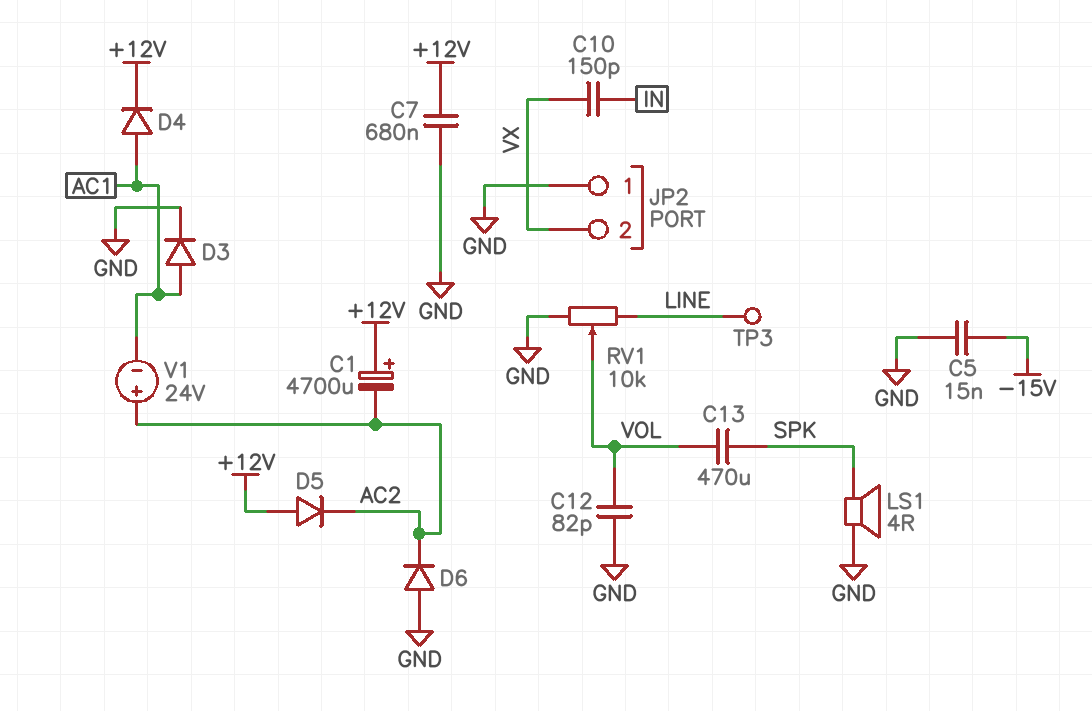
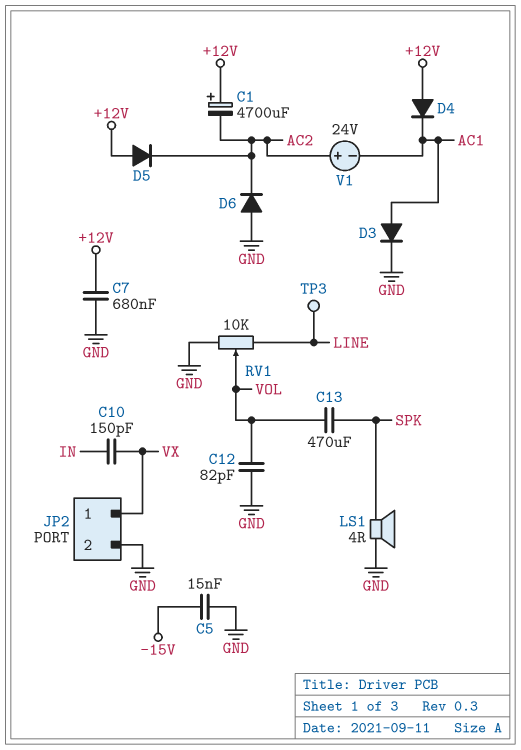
D4: diode (A AC1, K +12V) -> diode (A +12V, K AC1)
JP2 pin 1: GND -> VX
JP2 pin 2: VX -> GND

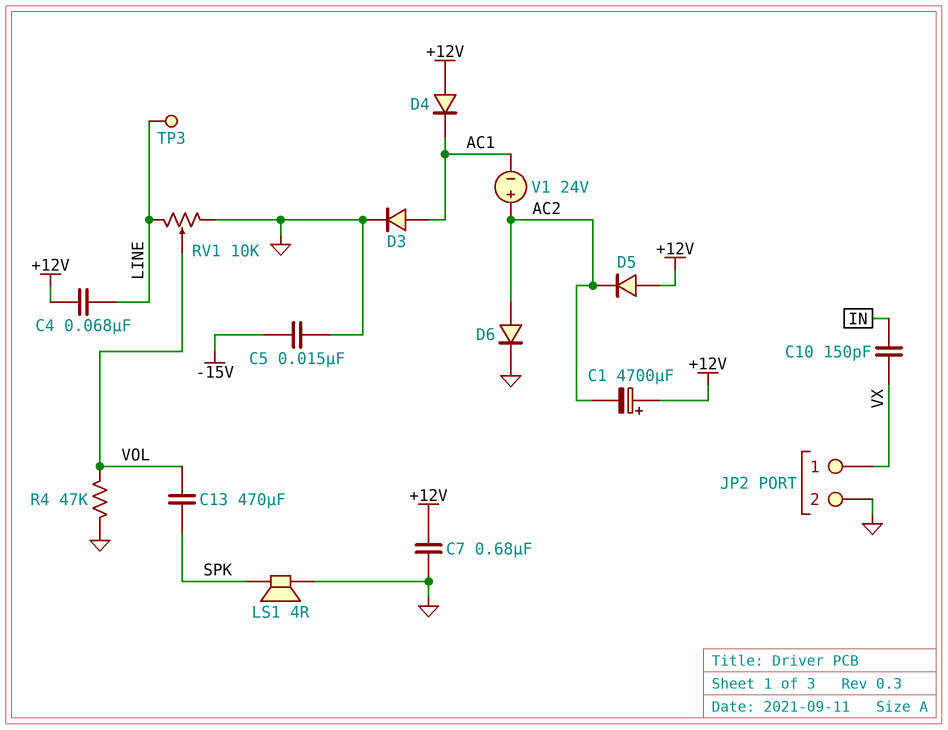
C4: none -> 68nF (+12V, LINE)
C12: 82pF (GND, VOL) -> none
D6: diode (A GND, K AC2) -> diode (A AC2, K GND)
R4: none -> 47k (GND, VOL)

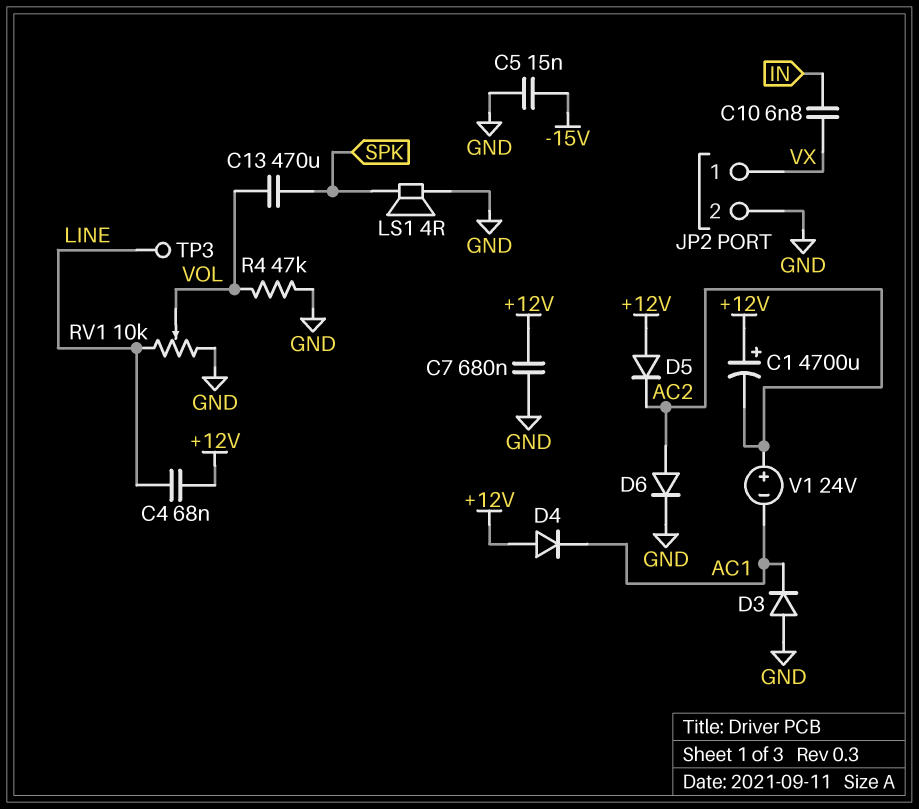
C10: 150pF (IN, VX) -> 6.8nF (IN, VX)
D3: diode (A AC1, K GND) -> diode (A GND, K AC1)

